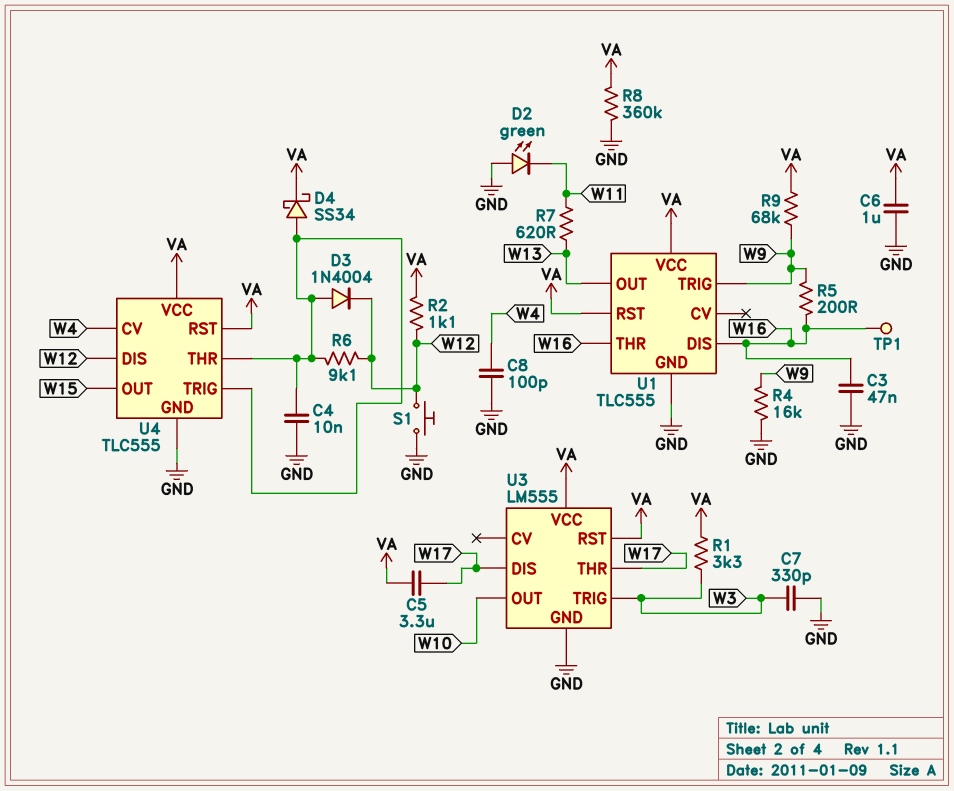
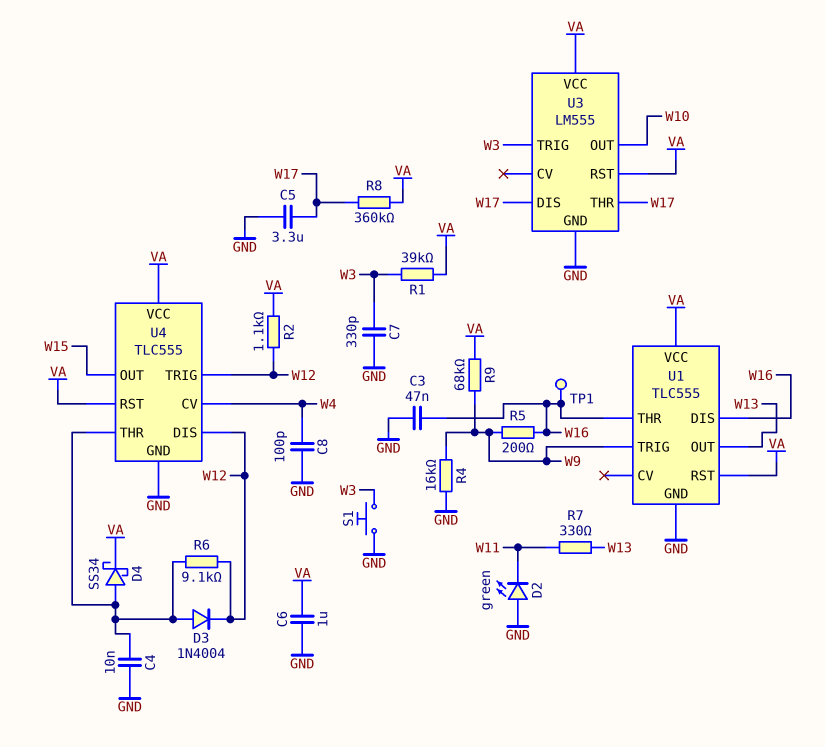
C5: 3.3uF (VA, W17) -> 3.3uF (GND, W17)
R1: 3.3k (VA, W3) -> 39k (VA, W3)
R7: 620 (W11, W13) -> 330 (W11, W13)
R8: 360k (GND, VA) -> 360k (VA, W17)
S1: button (GND, W12) -> button (GND, W3)
U4 pin TRIG: U4/THR -> W12

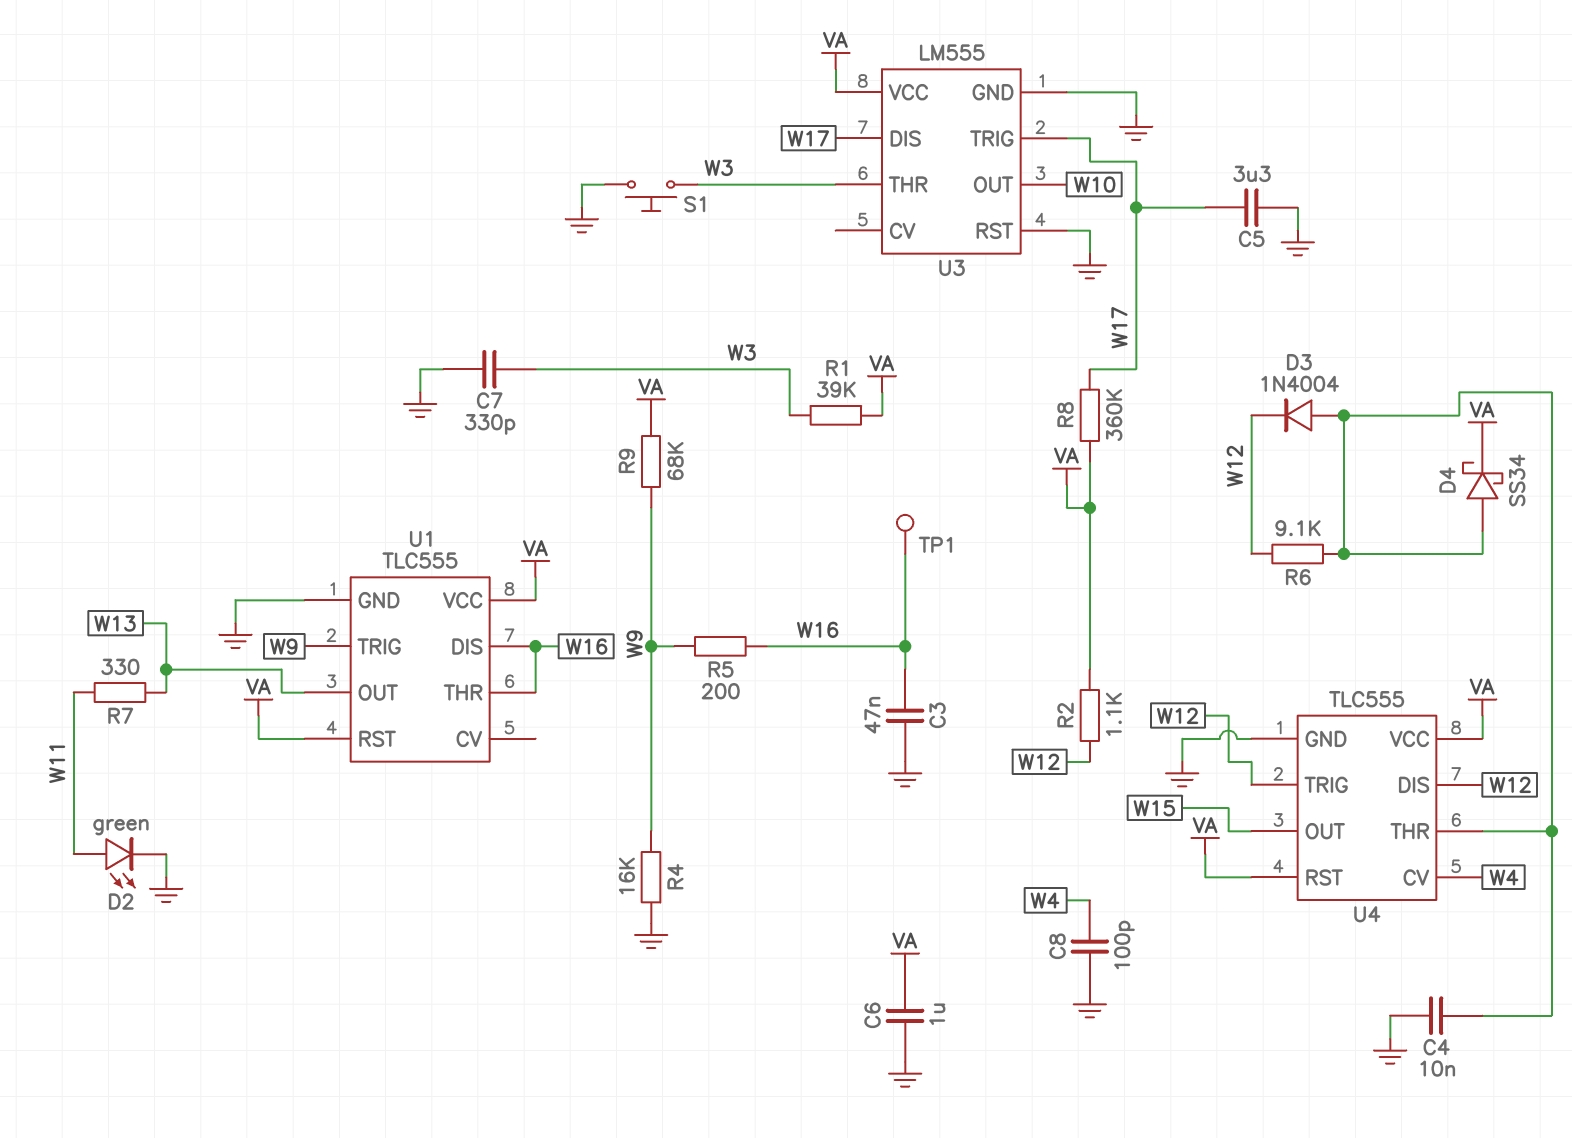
D2: LED green (A GND, K W11) -> LED green (A W11, K GND)
U3 pin RST: VA -> GND
U3 pin THR: W17 -> W3
U3 pin TRIG: W3 -> W17

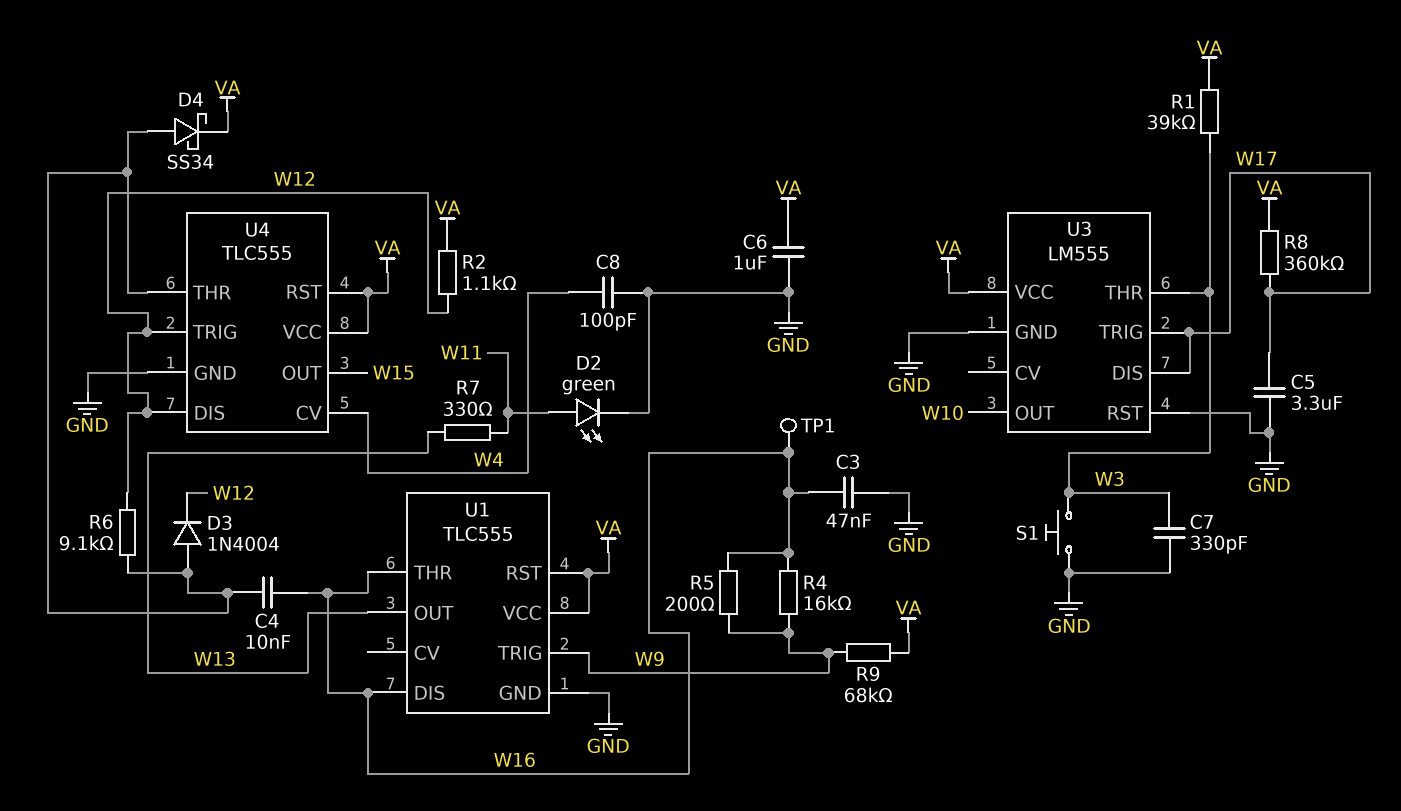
C4: 10nF (GND, U4/THR) -> 10nF (U4/THR, W16)
R4: 16k (GND, W9) -> 16k (W9, W16)

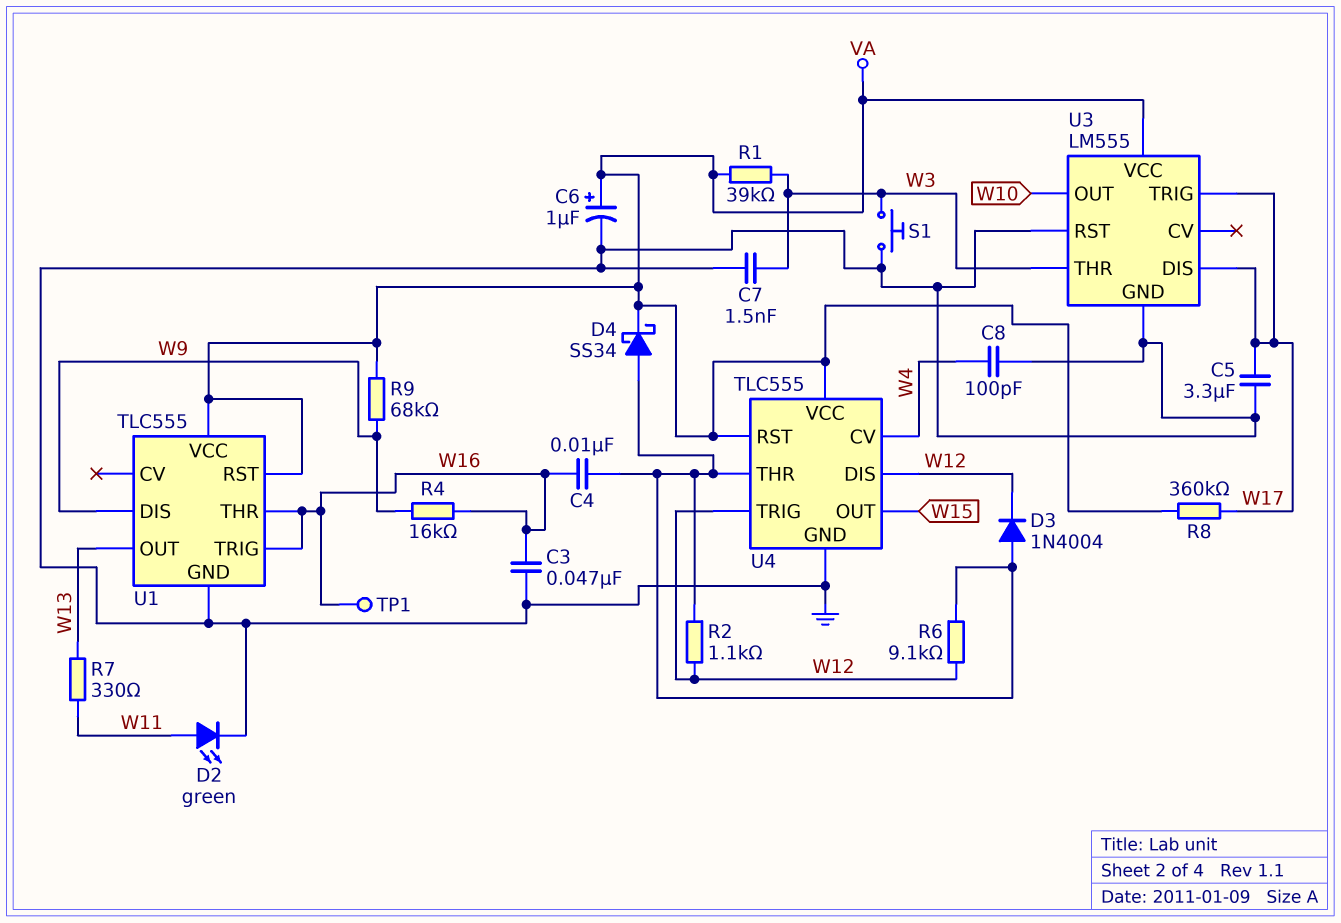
C6: 1uF (GND, VA) -> 1uF (plus VA, minus GND)
C7: 330pF (GND, W3) -> 1.5nF (GND, W3)
R2: 1.1k (VA, W12) -> 1.1k (U4/THR, W12)
R5: 200 (W9, W16) -> none
U1 pin DIS: W16 -> W9
U1 pin TRIG: W9 -> W16

